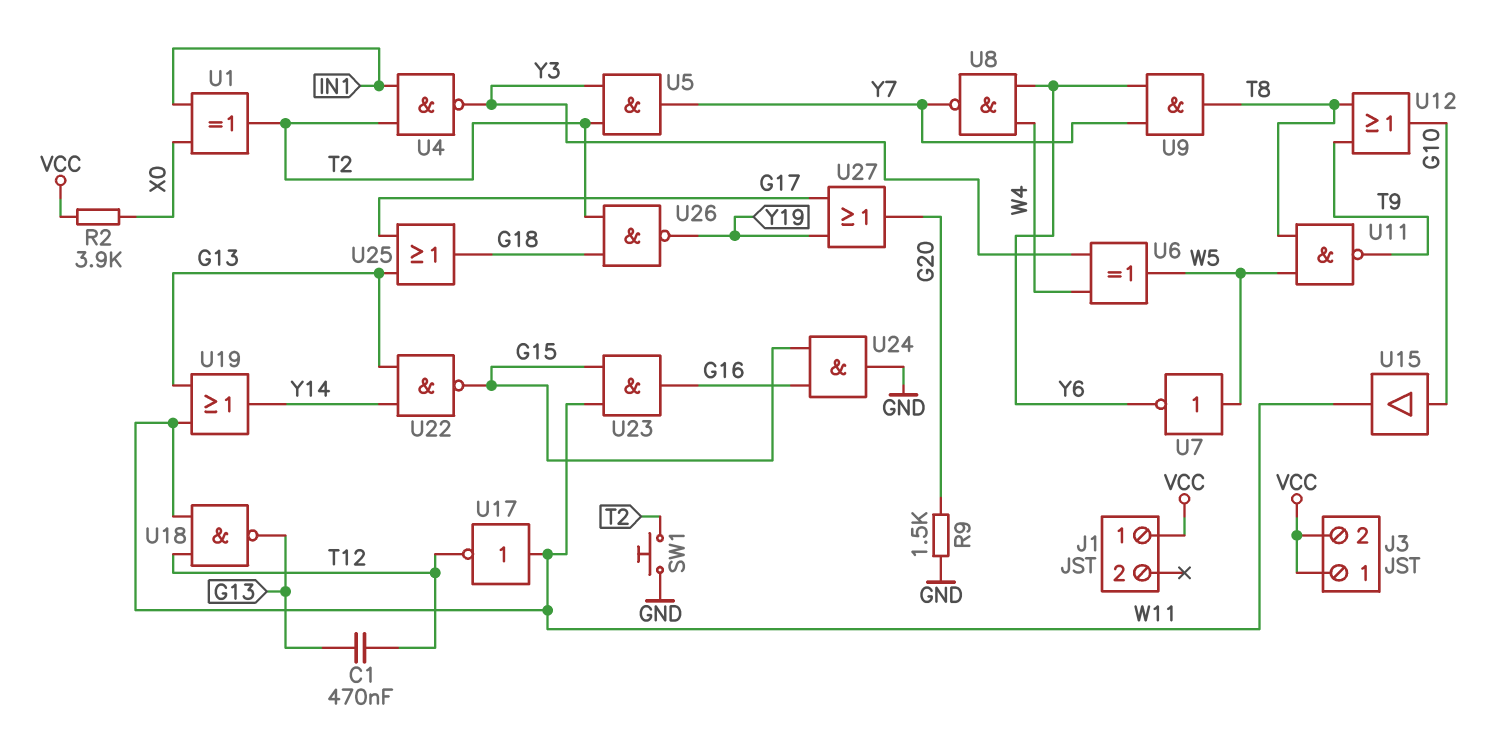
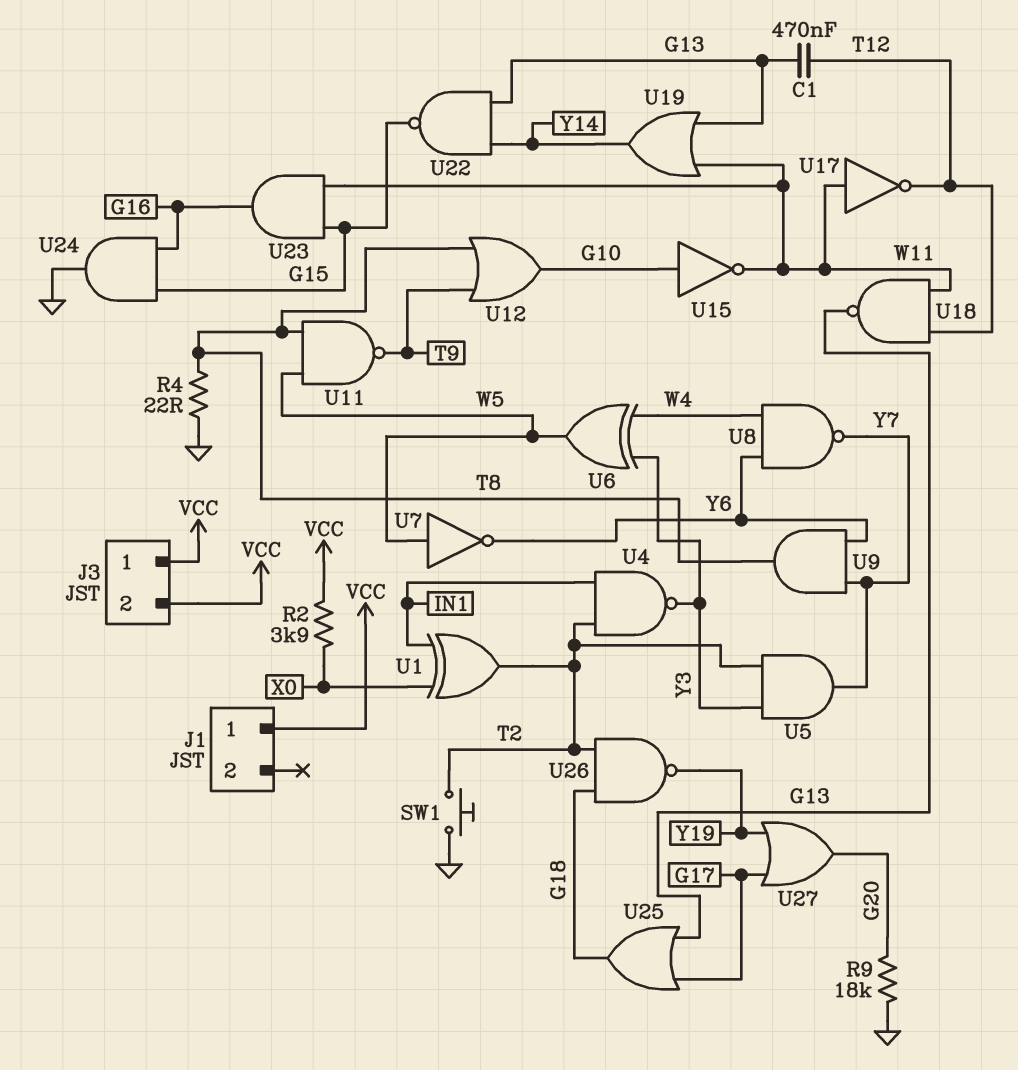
R4: none -> 22 (GND, T8)
R9: 1.5k (G20, GND) -> 18k (G20, GND)
U15: buffer (in G10, out W11) -> NOT (in G10, out W11)

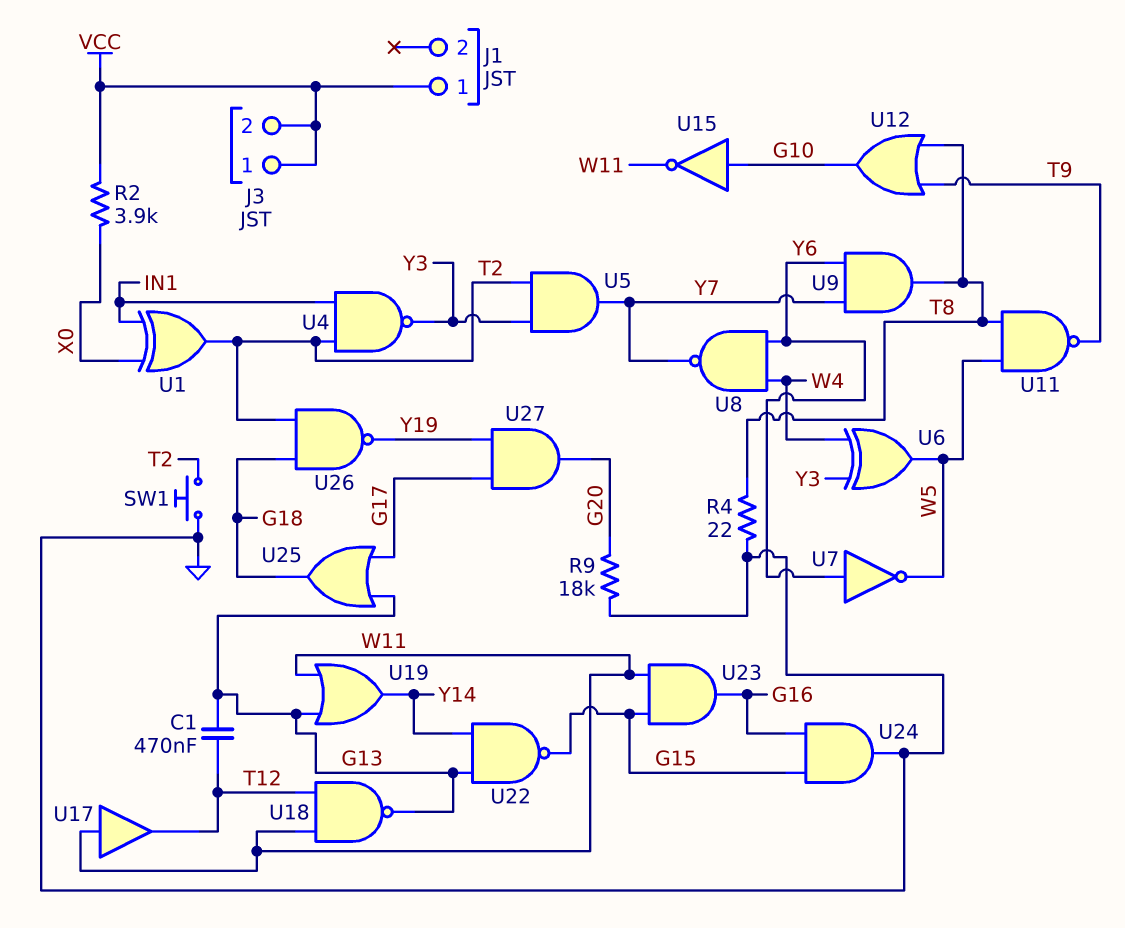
U7: NOT (in W5, out Y6) -> NOT (in Y6, out W5)
U17: NOT (in W11, out T12) -> buffer (in W11, out T12)
U27: OR (in G17, in Y19, out G20) -> AND (in G17, in Y19, out G20)

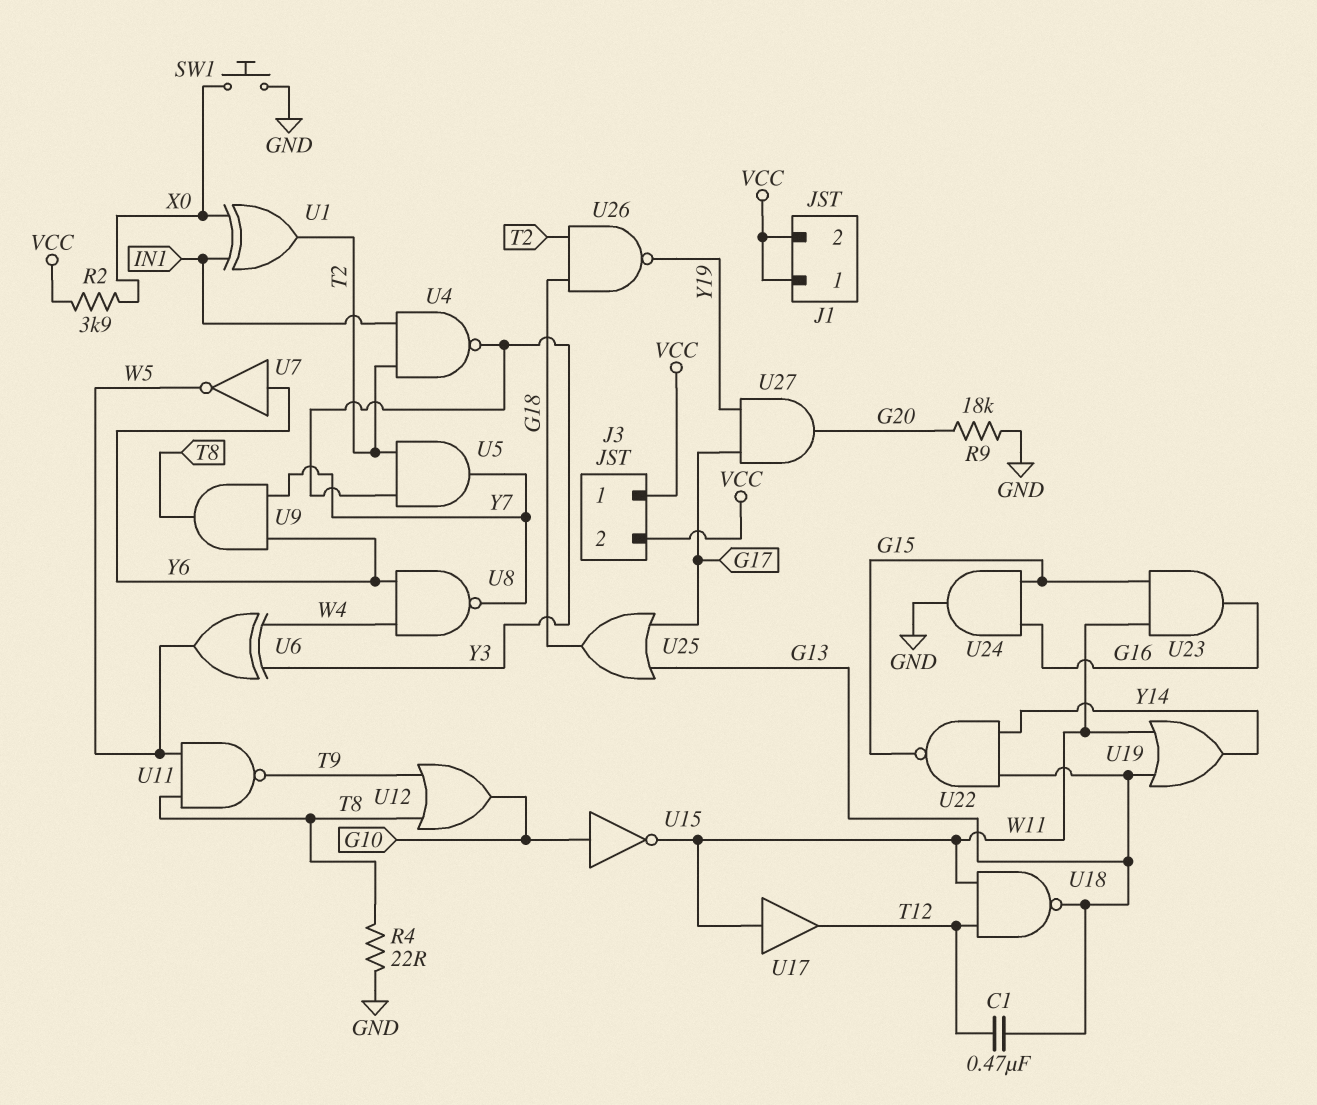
J1 pin 2: none -> VCC
SW1: button (GND, T2) -> button (GND, X0)

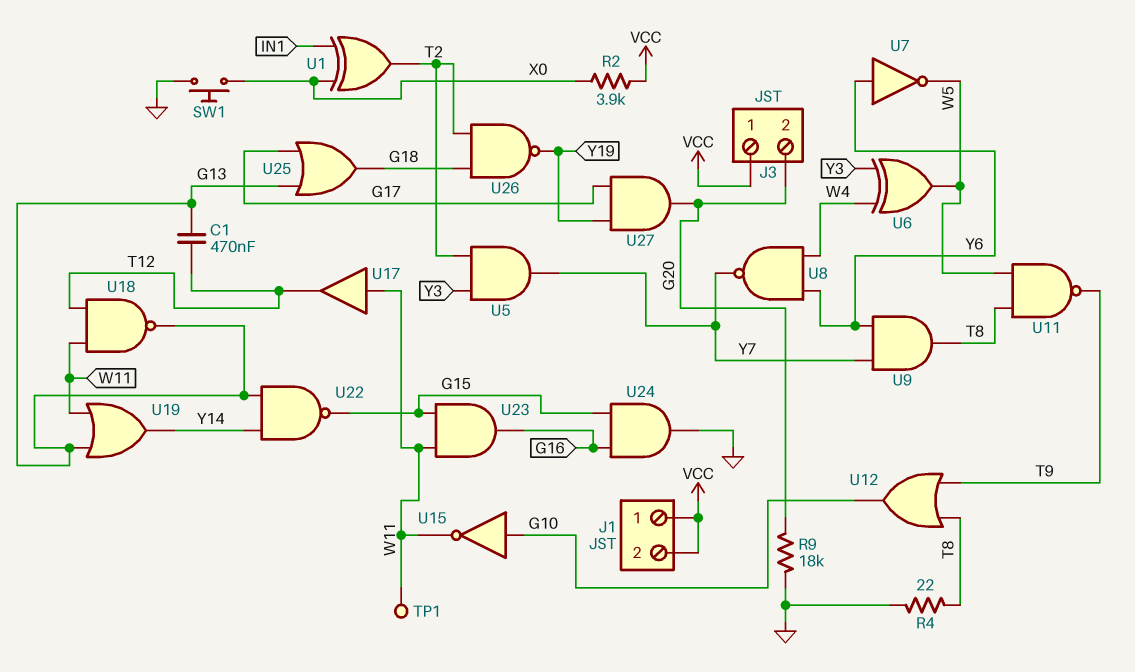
J3 pin 2: VCC -> G20
TP1: none -> test point (W11)
U4: NAND (in IN1, in T2, out Y3) -> none

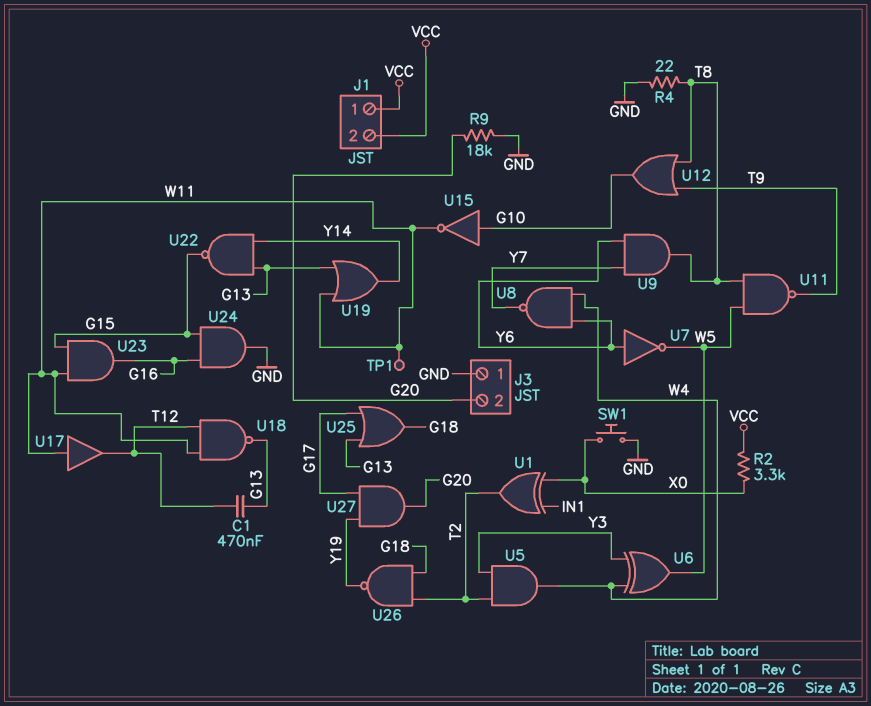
J3 pin 1: VCC -> GND
R2: 3.9k (VCC, X0) -> 3.3k (VCC, X0)
U5: AND (in T2, in Y3, out Y7) -> AND (in T2, in Y3, out W4)

